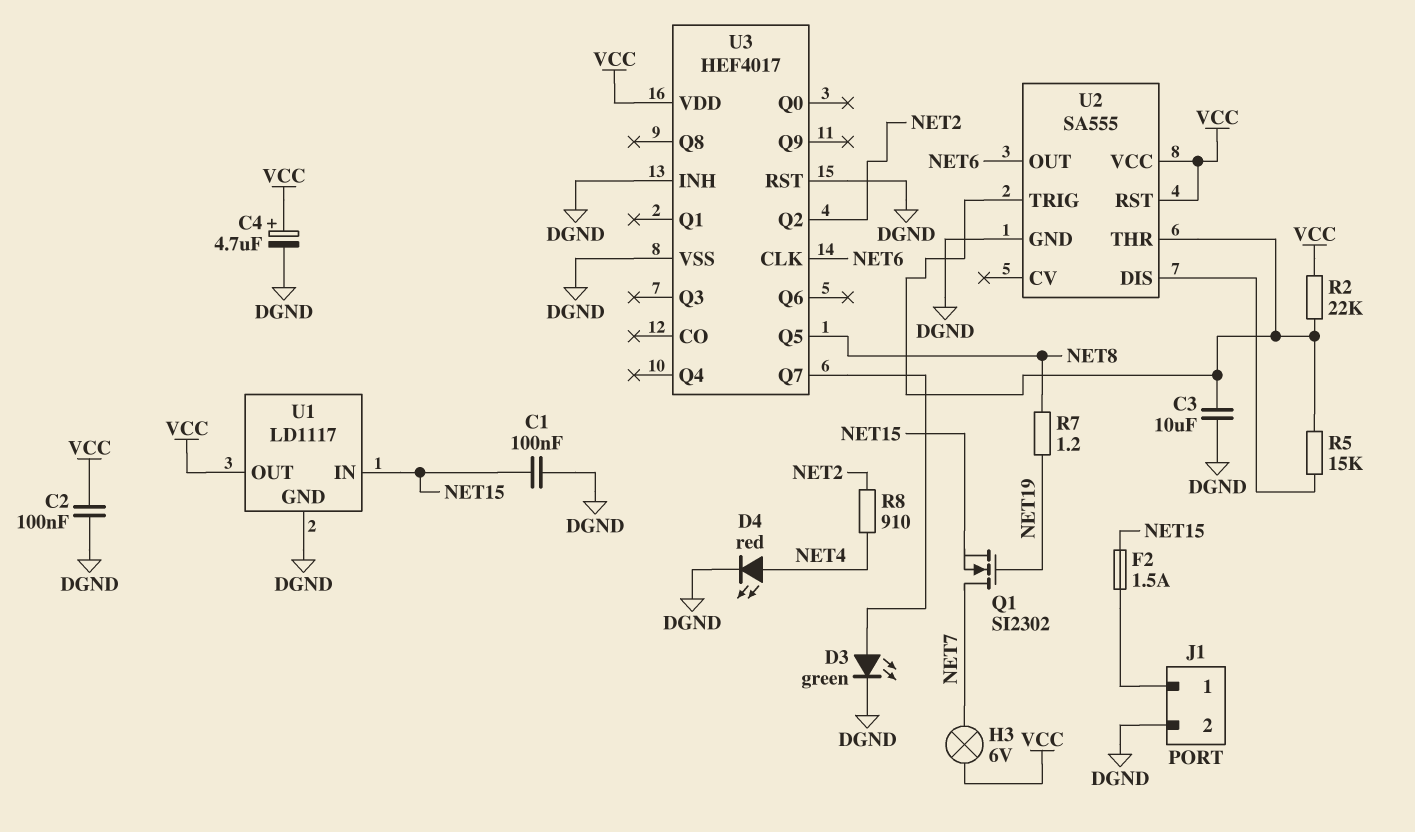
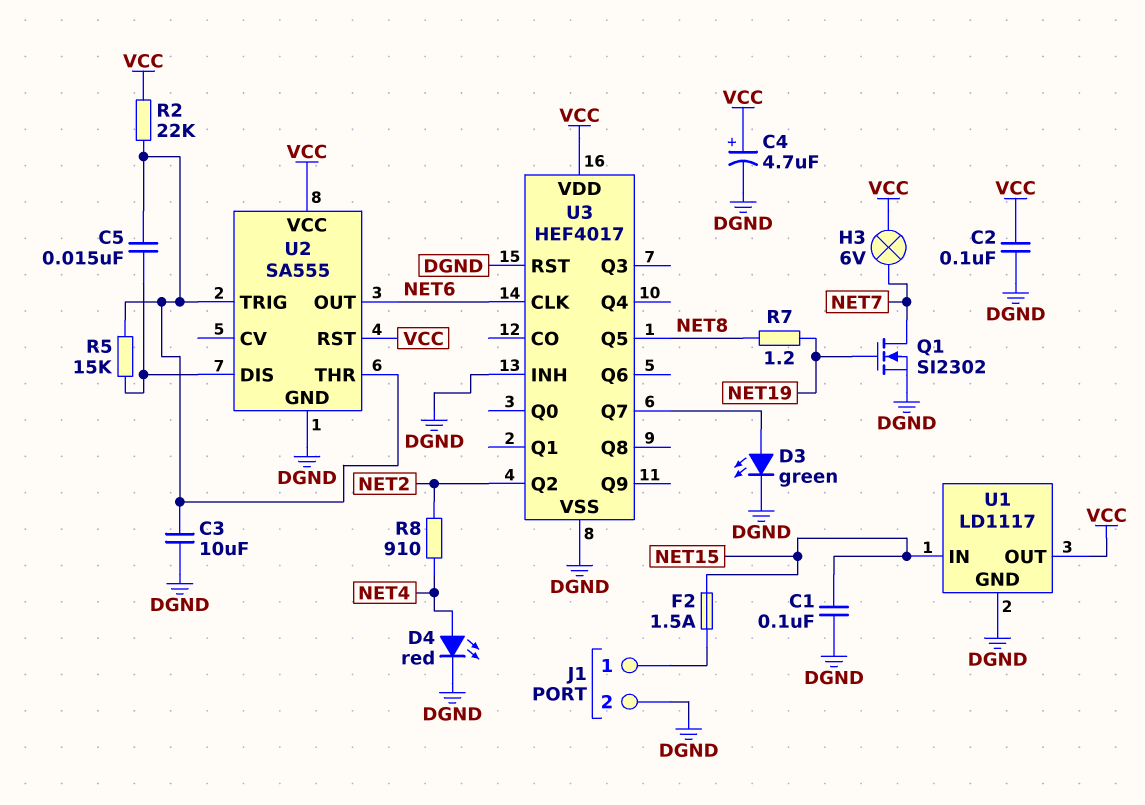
C5: none -> 15nF (U2/DIS, U2/THR)
Q1: NMOS SI2302 (G NET19, D NET7, S NET15) -> NMOS SI2302 (G NET19, D NET7, S DGND)

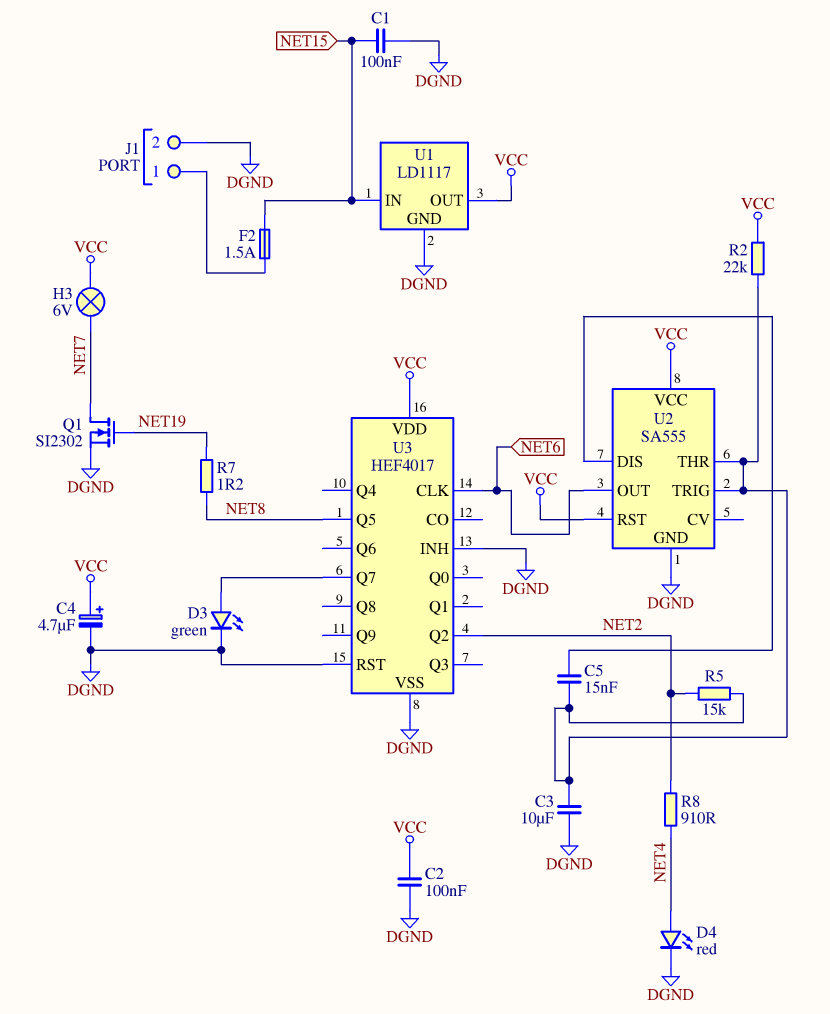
R5: 15k (U2/DIS, U2/THR) -> 15k (NET2, U2/THR)

